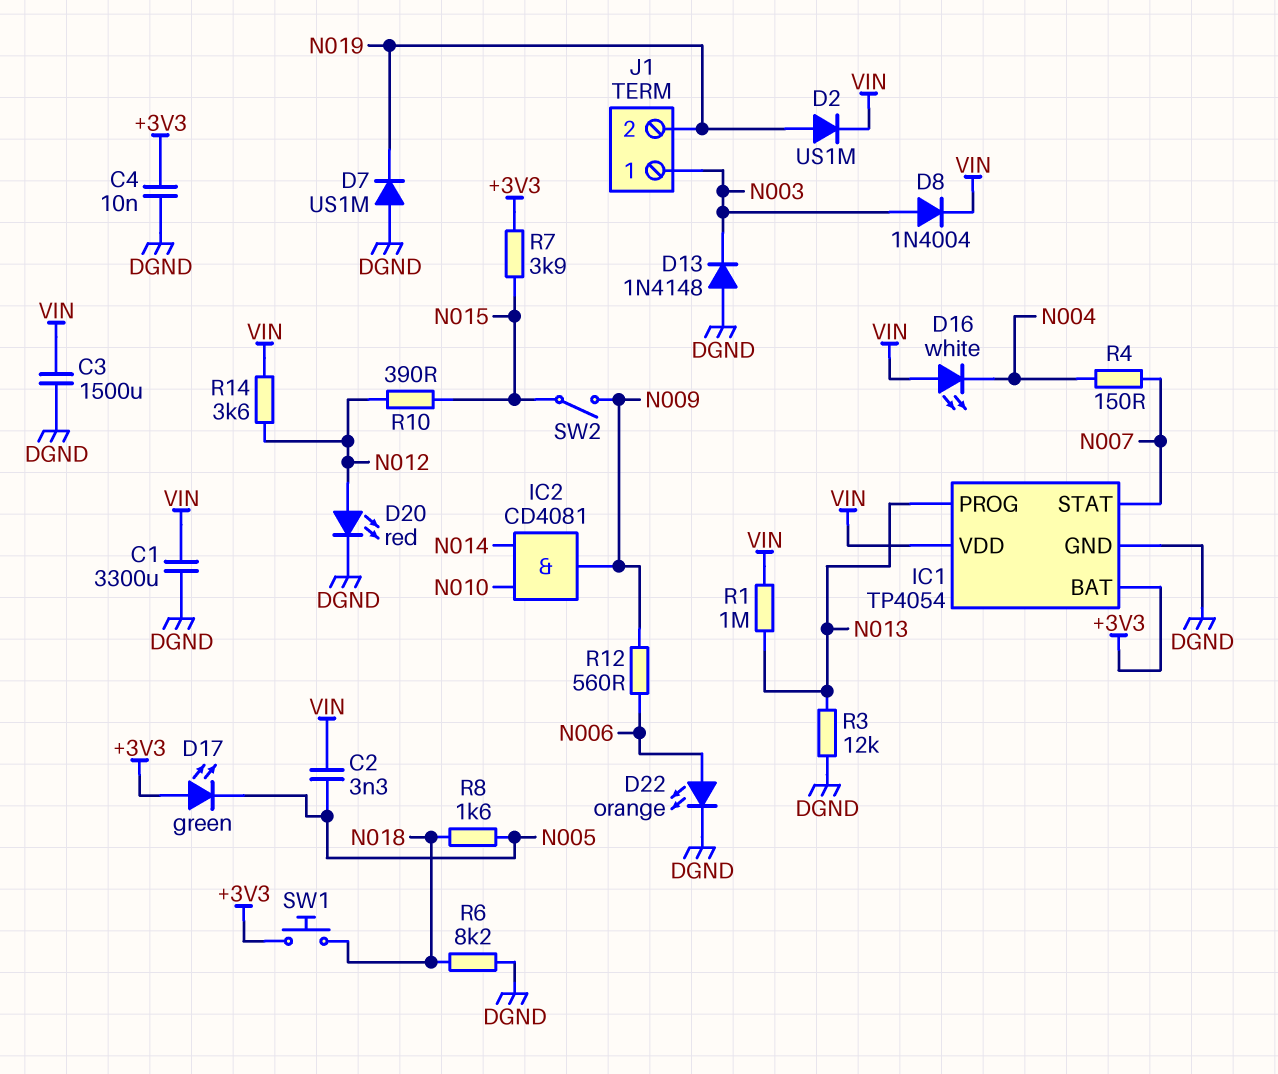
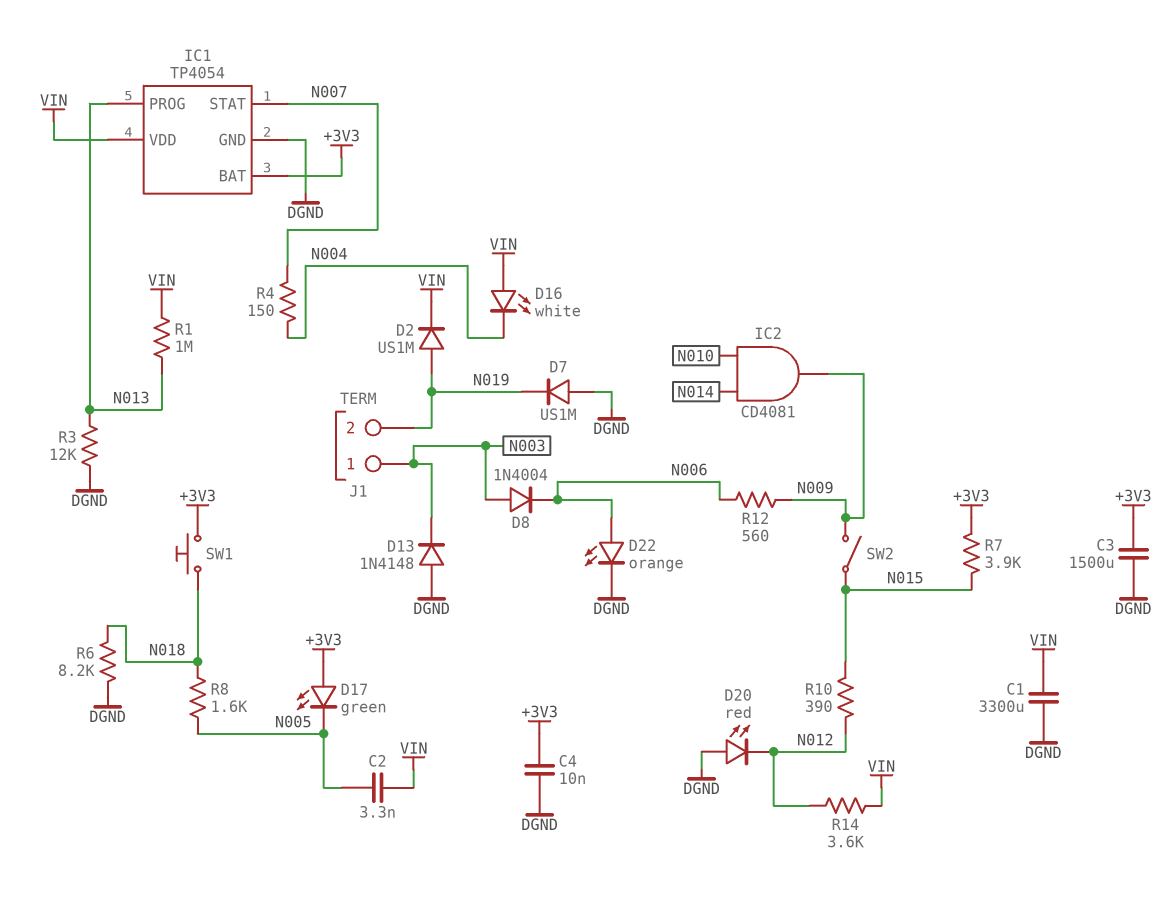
C3: 1500uF (DGND, VIN) -> 1500uF (+3V3, DGND)
D8: diode 1N4004 (A N003, K VIN) -> diode 1N4004 (A N003, K N006)
D20: LED red (A N012, K DGND) -> LED red (A DGND, K N012)

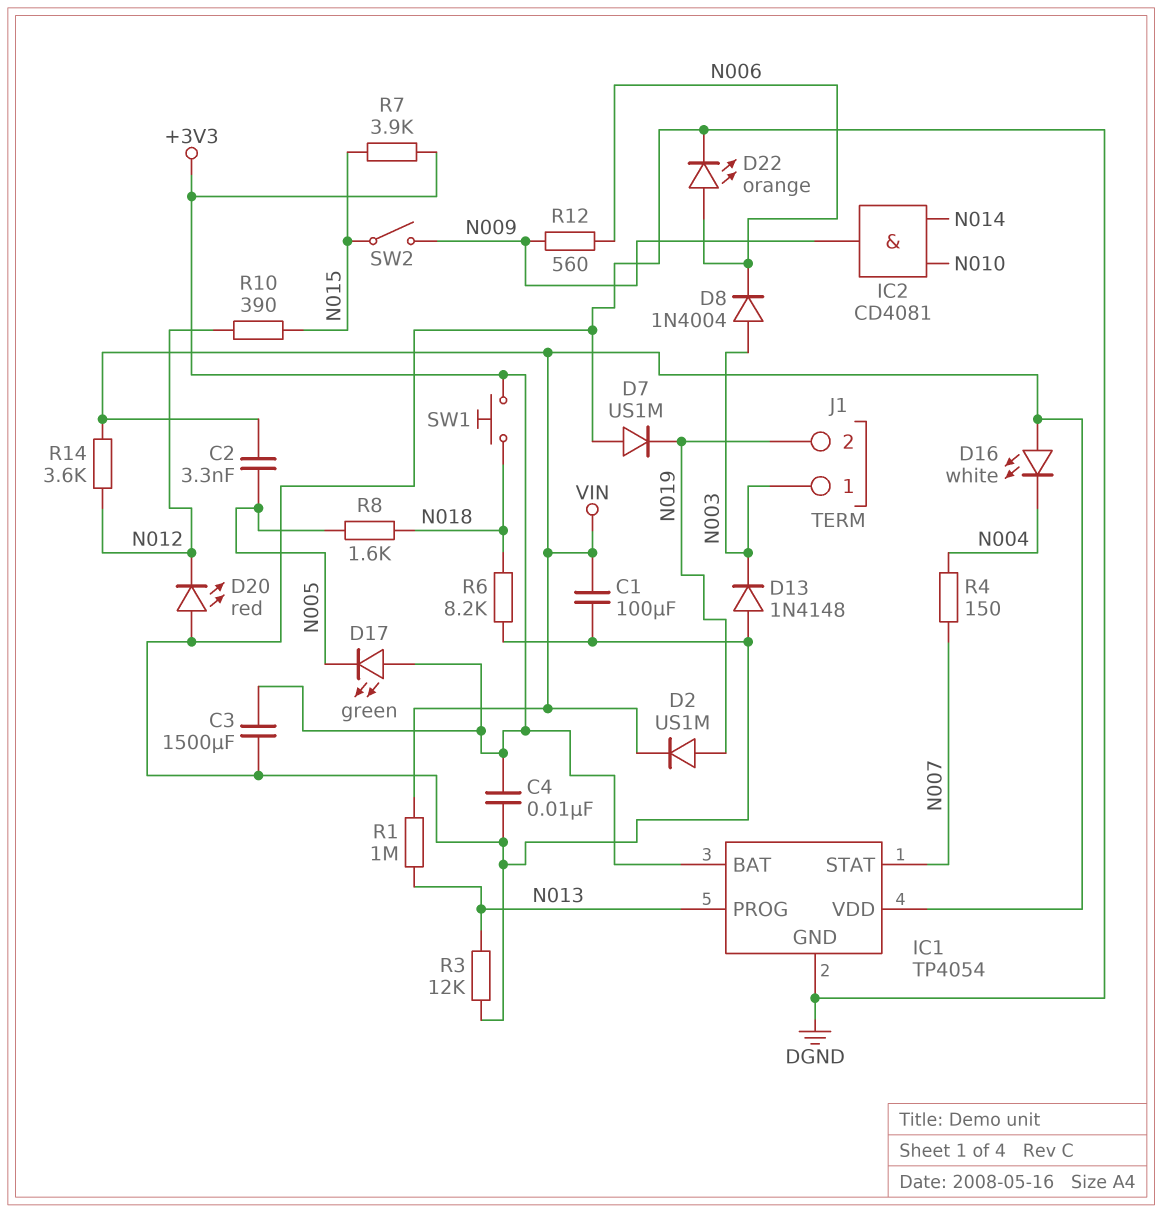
C1: 3300uF (DGND, VIN) -> 100uF (DGND, VIN)

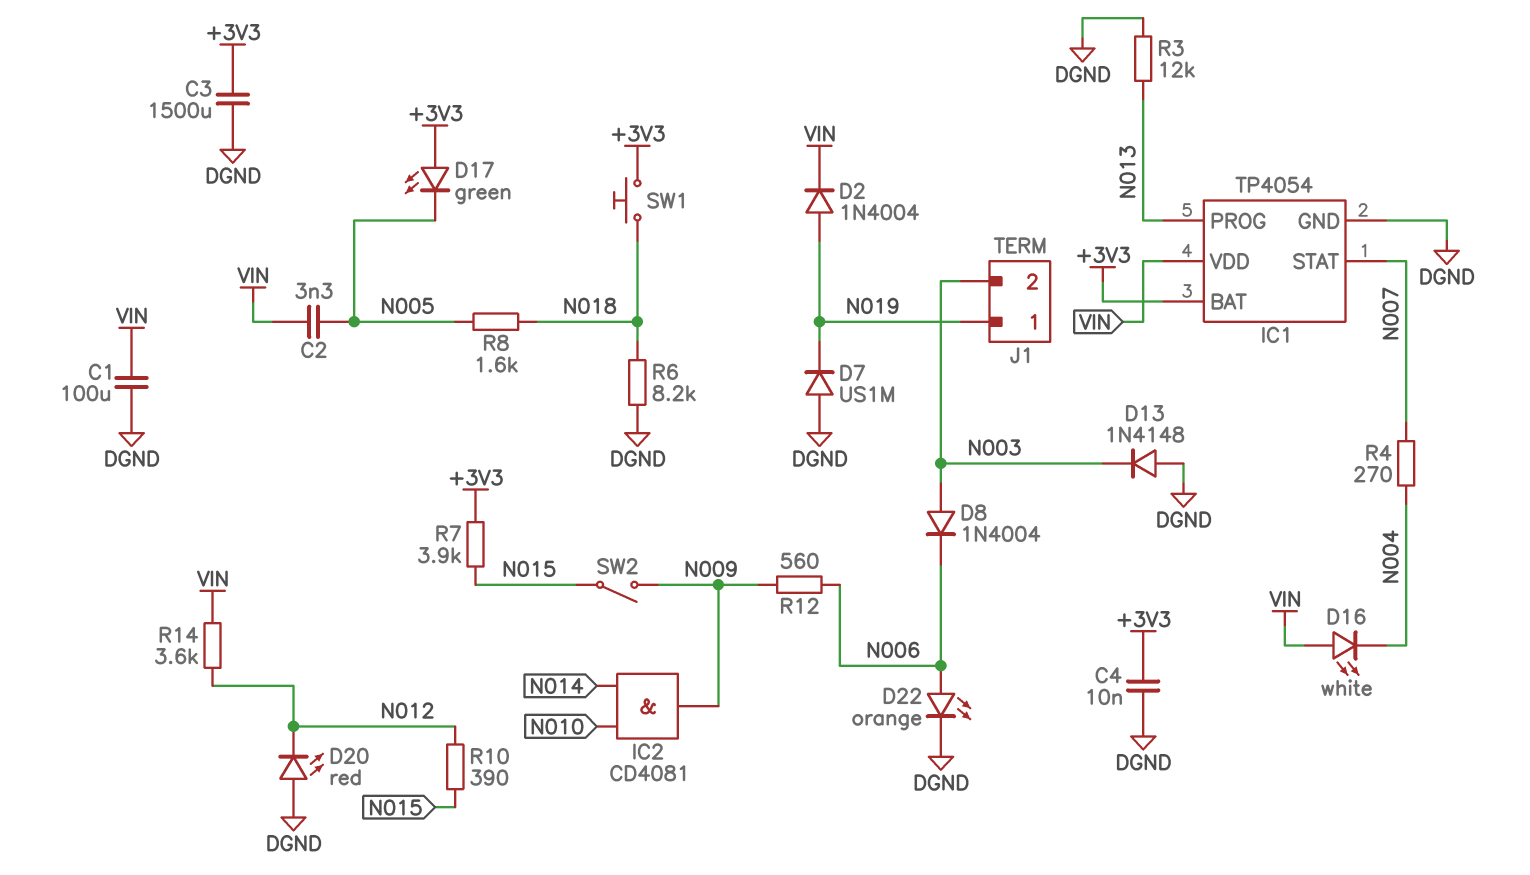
D2: diode US1M (A N019, K VIN) -> diode 1N4004 (A N019, K VIN)
J1 pin 1: N003 -> N019
J1 pin 2: N019 -> N003
R1: 1M (N013, VIN) -> none
R4: 150 (N004, N007) -> 270 (N004, N007)

